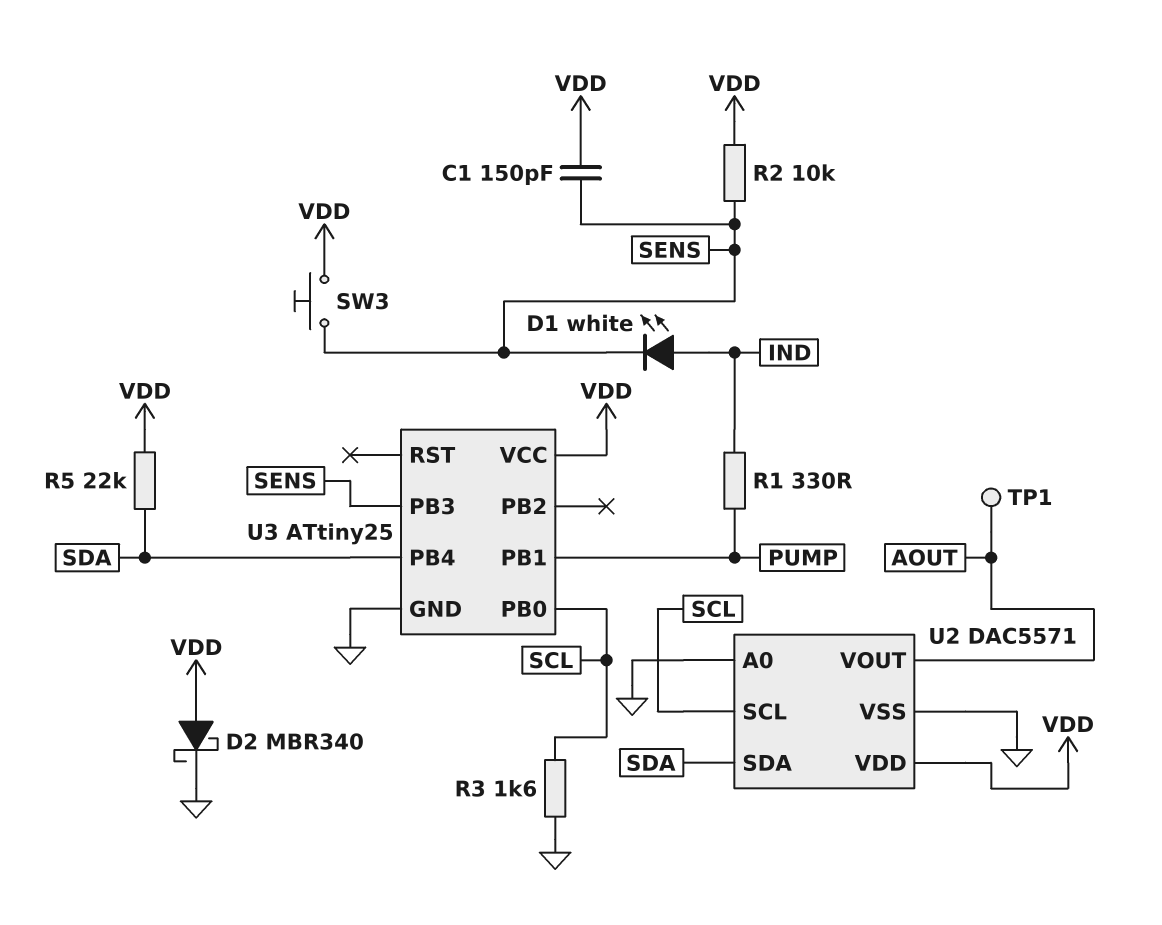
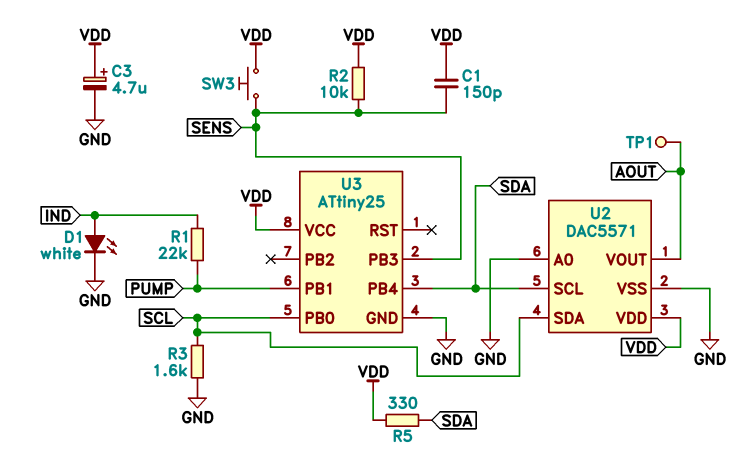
C3: none -> 4.7uF (plus VDD, minus GND)
D1: LED white (A IND, K SENS) -> LED white (A IND, K GND)
D2: schottky MBR340 (A VDD, K GND) -> none
R1: 330 (IND, PUMP) -> 22k (IND, PUMP)
R5: 22k (SDA, VDD) -> 330 (SDA, VDD)
U2 pin SCL: SCL -> SDA
U2 pin SDA: SDA -> SCL

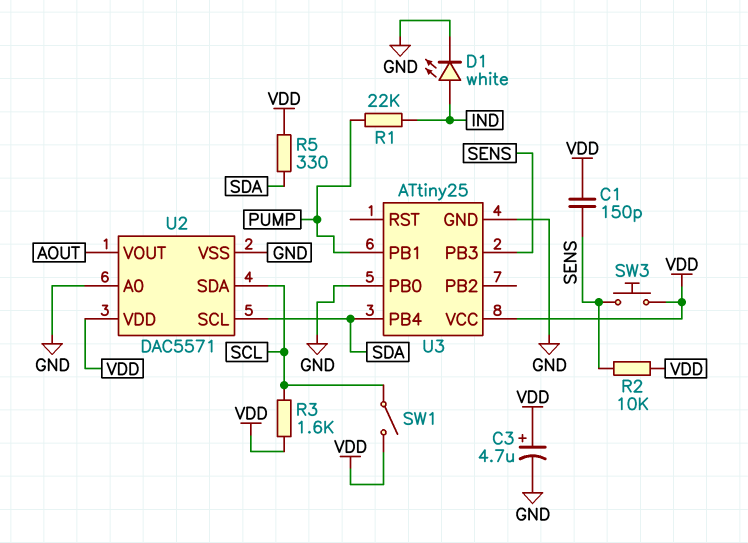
R3: 1.6k (GND, SCL) -> 1.6k (SCL, VDD)
SW1: none -> switch (SCL, VDD)
TP1: test point (AOUT) -> none
U3 pin PB0: SCL -> GND

